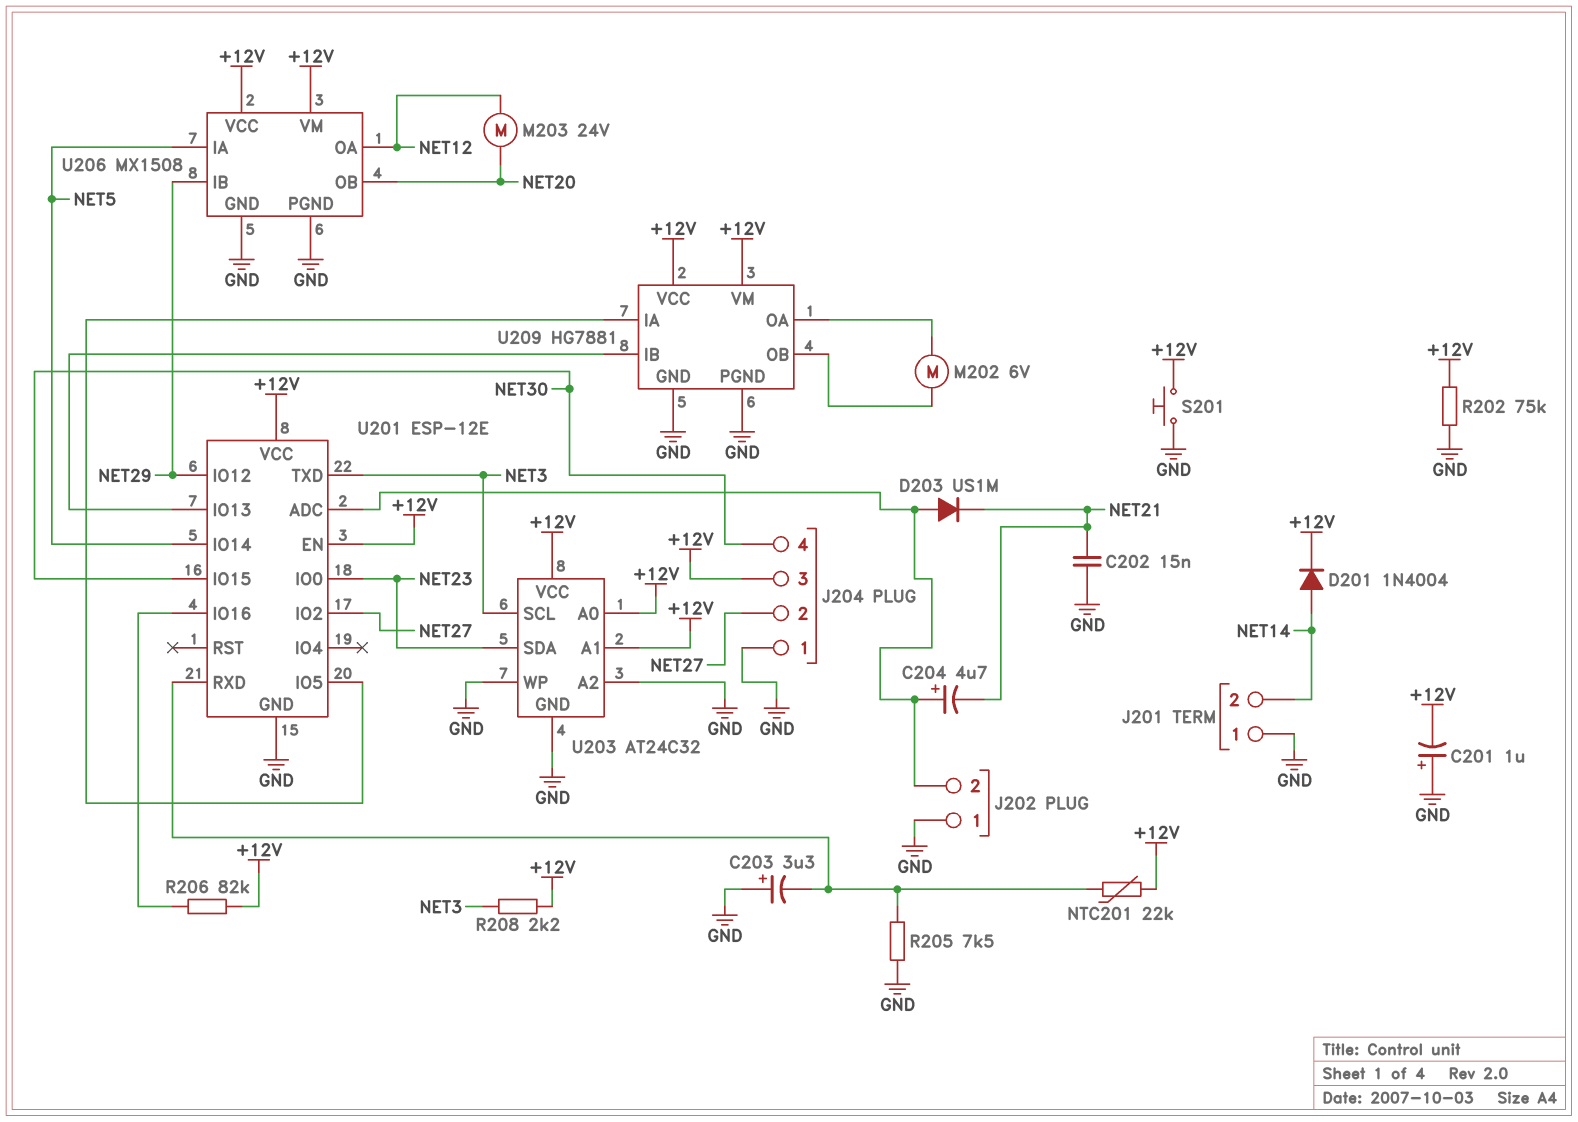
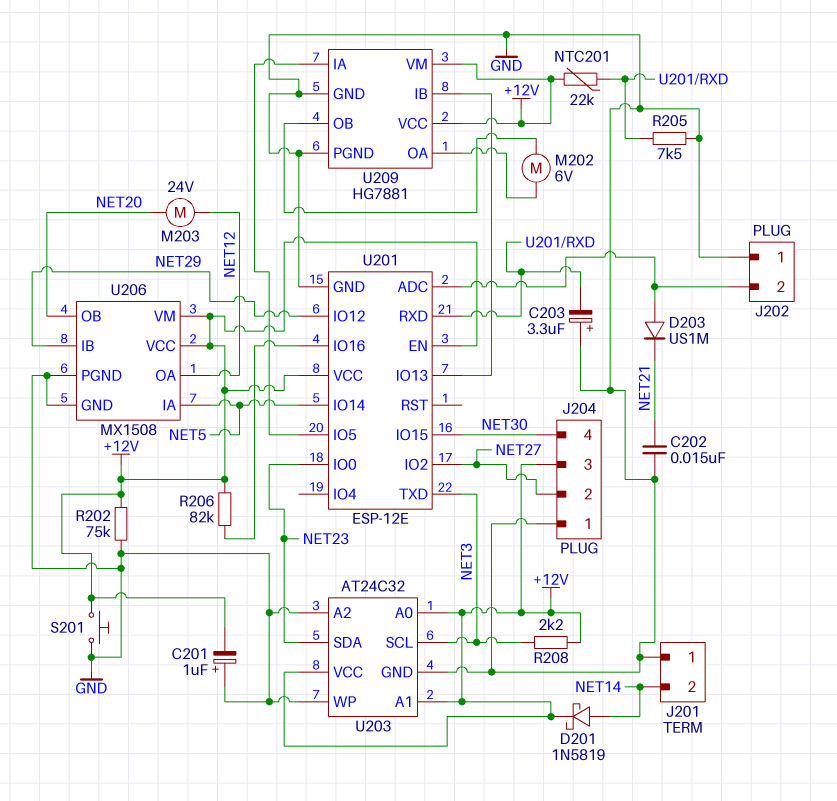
C204: 4.7uF (plus J202/2, minus NET21) -> none
D201: diode 1N4004 (A NET14, K +12V) -> schottky 1N5819 (A NET14, K +12V)

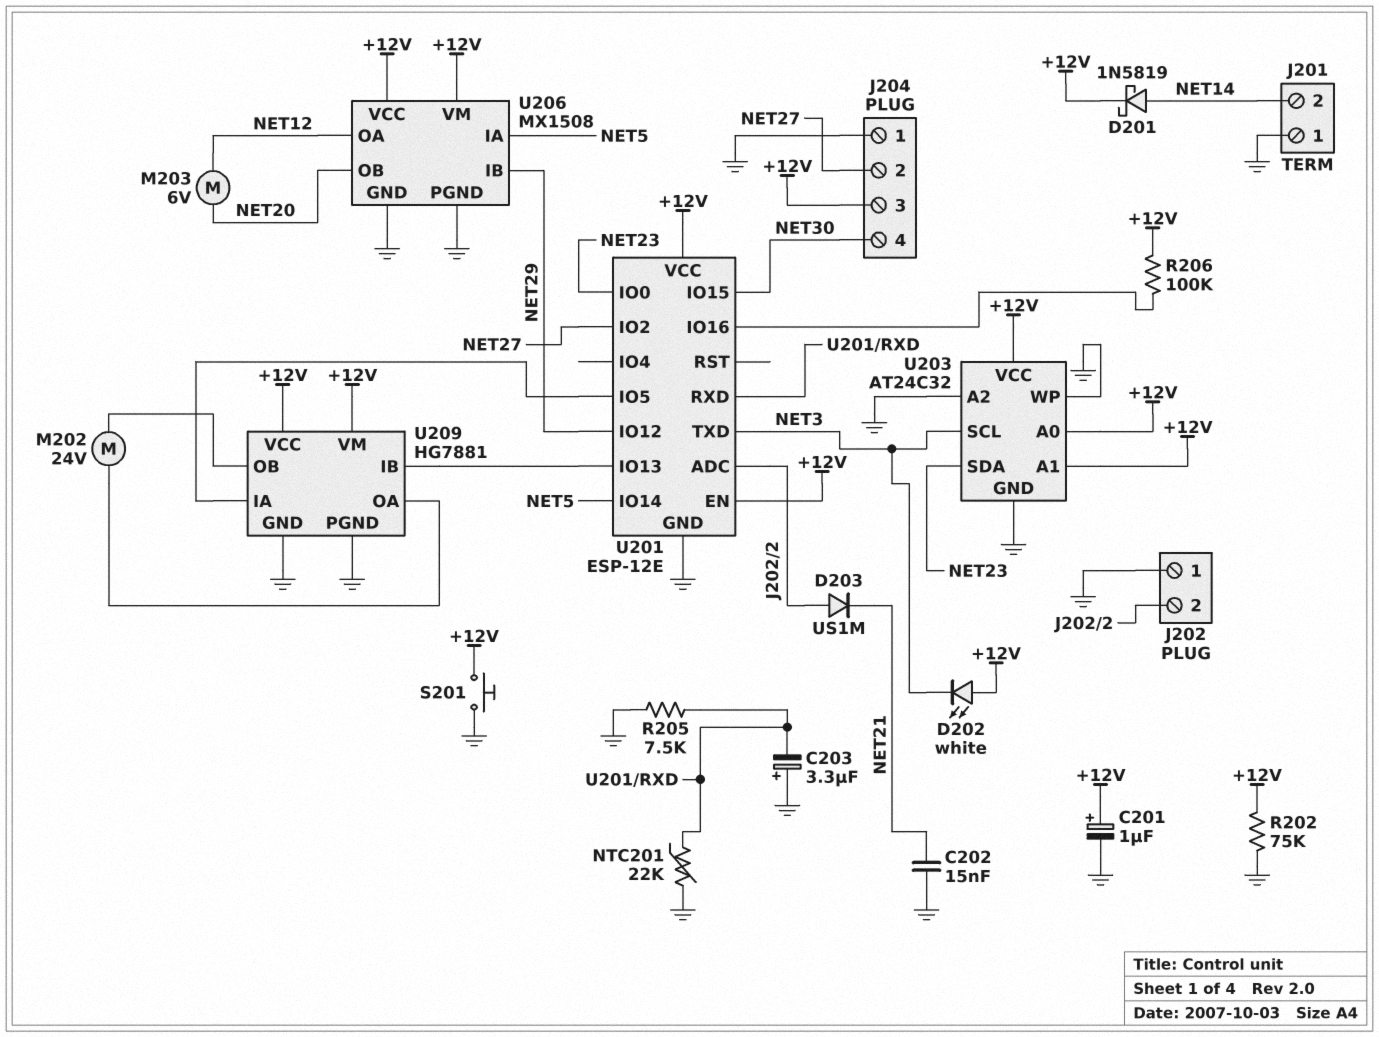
C201: 1uF (plus GND, minus +12V) -> 1uF (plus +12V, minus GND)
D202: none -> LED white (A +12V, K NET3)
M202: motor 6V (U209/OA, U209/OB) -> motor 24V (U209/OA, U209/OB)
M203: motor 24V (NET12, NET20) -> motor 6V (NET12, NET20)
NTC201: 22k (+12V, U201/RXD) -> 22k (GND, U201/RXD)
R206: 82k (+12V, U201/IO16) -> 100k (+12V, U201/IO16)
R208: 2.2k (+12V, NET3) -> none

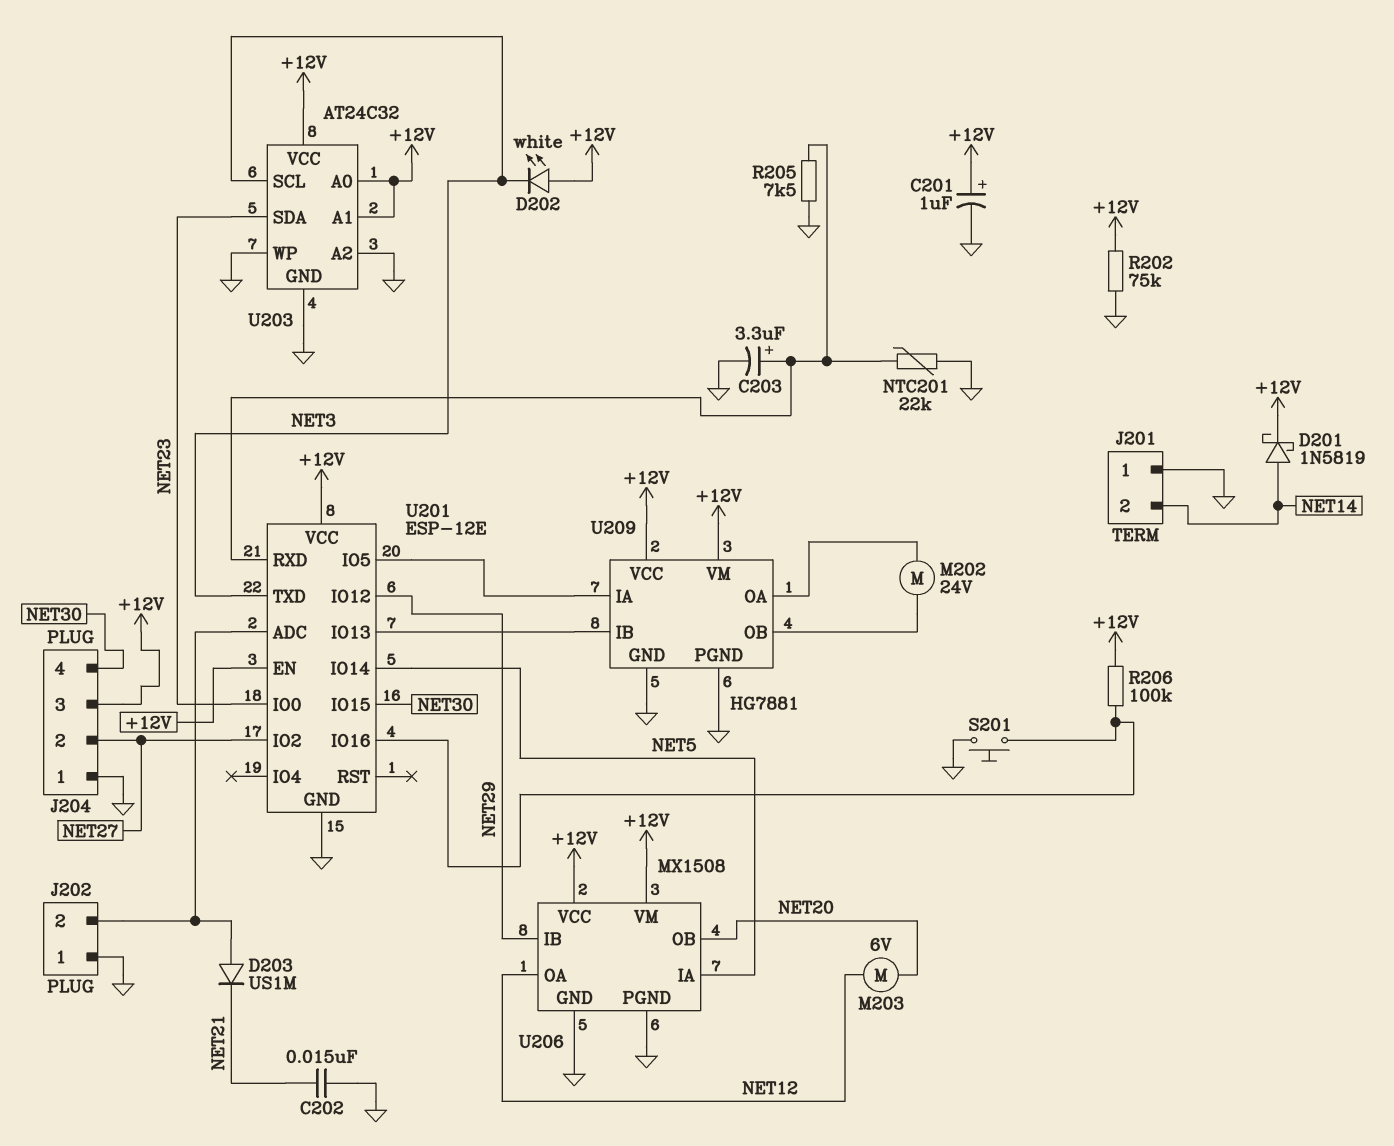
C203: 3.3uF (plus GND, minus U201/RXD) -> 3.3uF (plus U201/RXD, minus GND)
S201: button (+12V, GND) -> button (GND, U201/IO16)

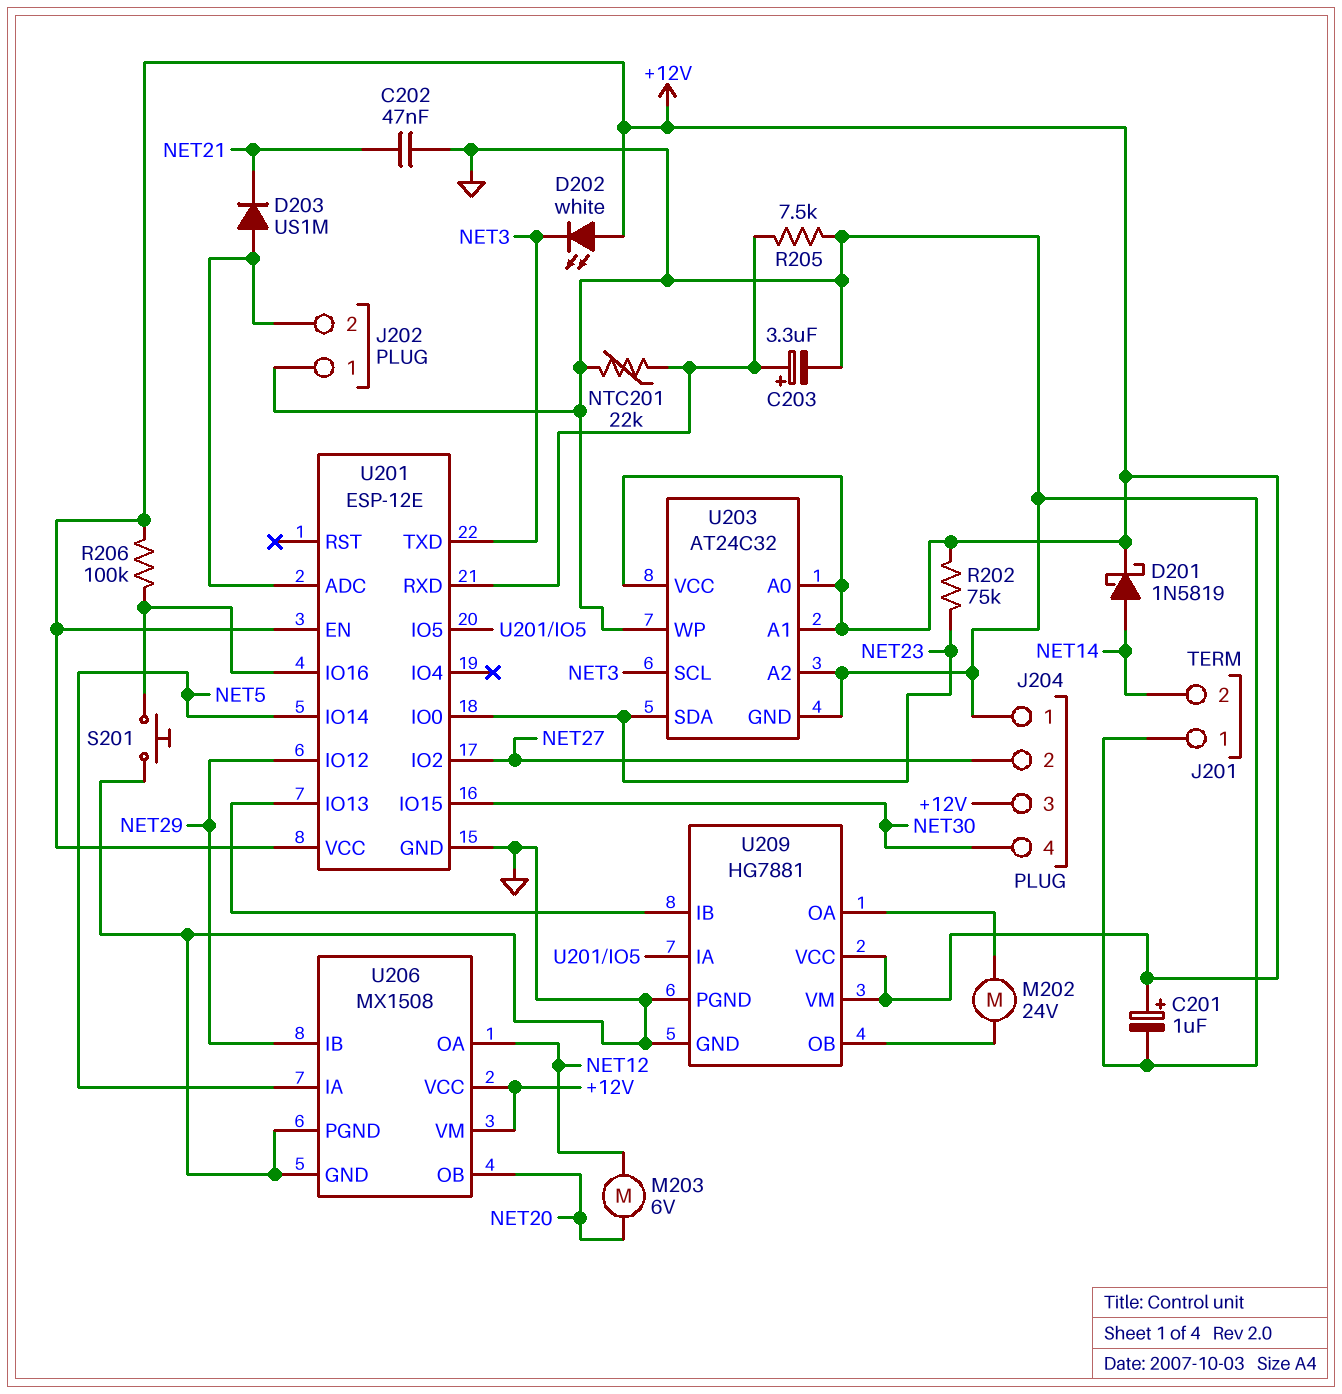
C202: 15nF (GND, NET21) -> 47nF (GND, NET21)
R202: 75k (+12V, GND) -> 75k (+12V, NET23)

